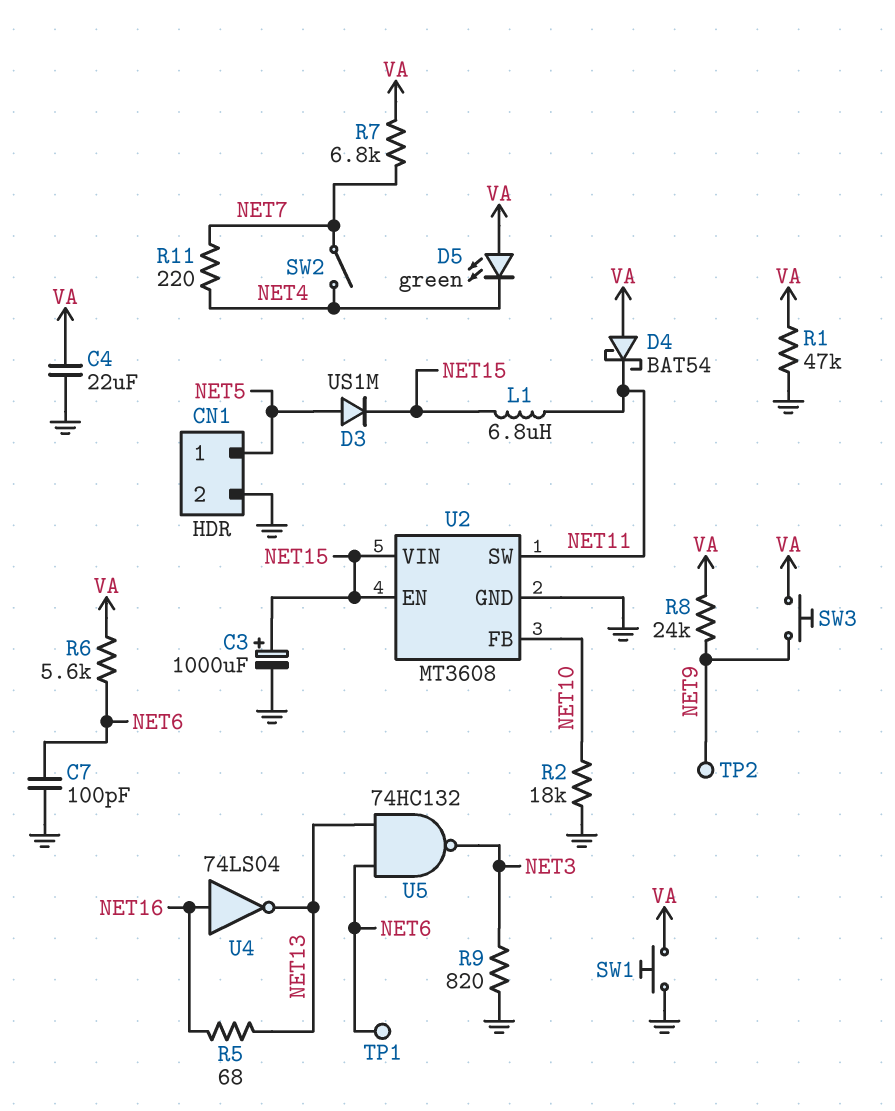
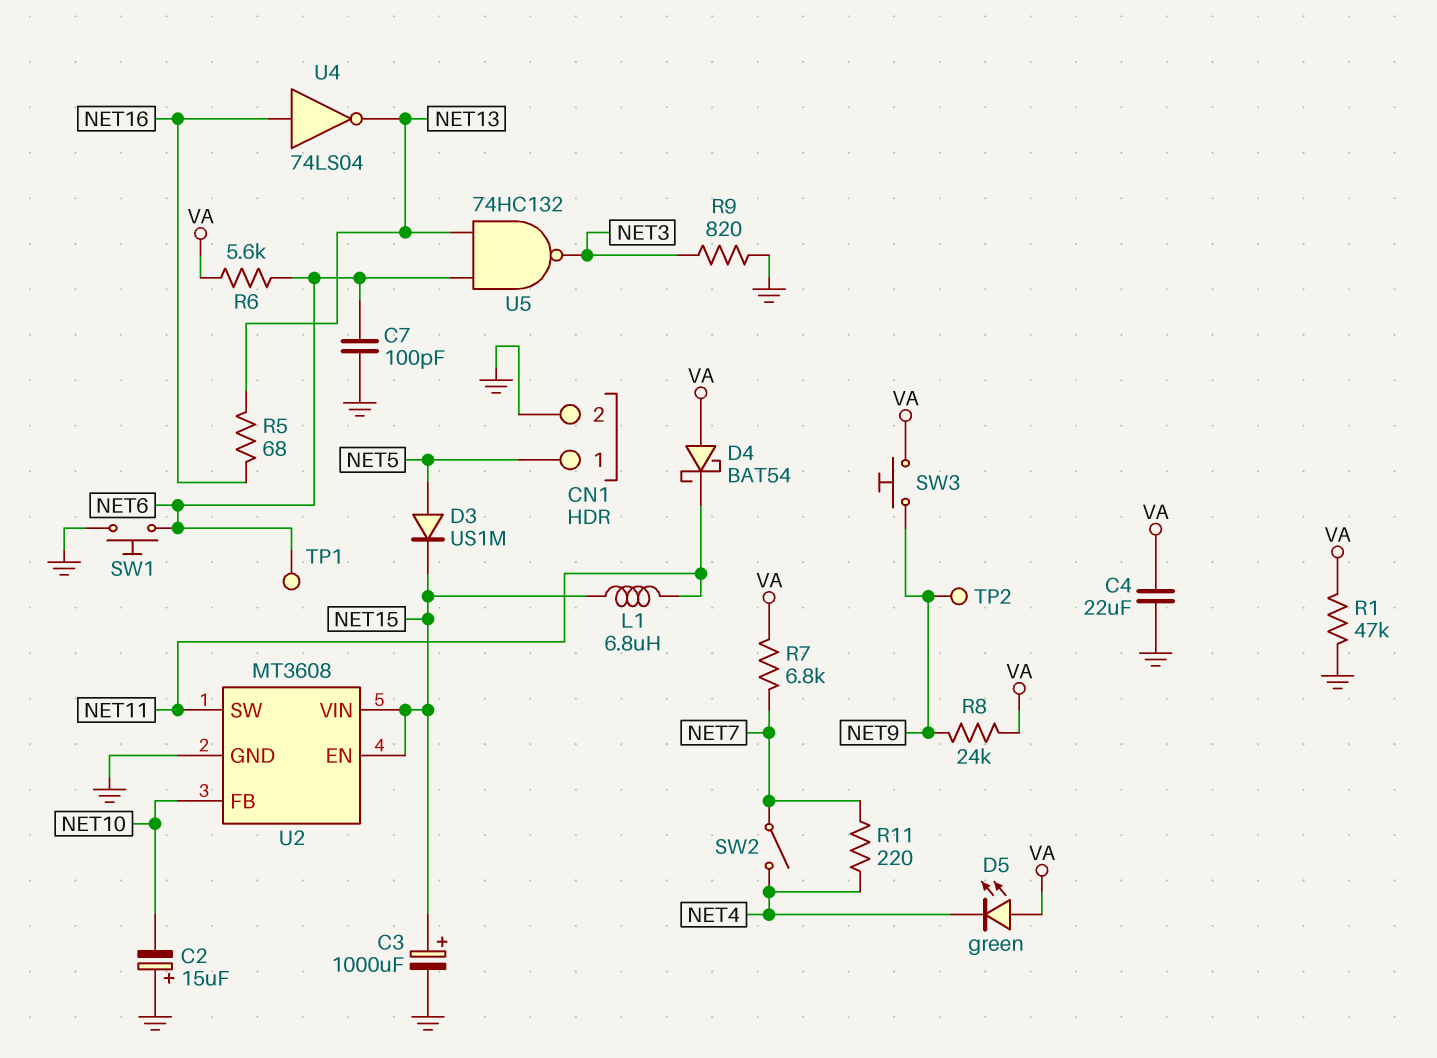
C2: none -> 15uF (plus GND, minus NET10)
R2: 18k (GND, NET10) -> none
SW1: button (GND, VA) -> button (GND, NET6)

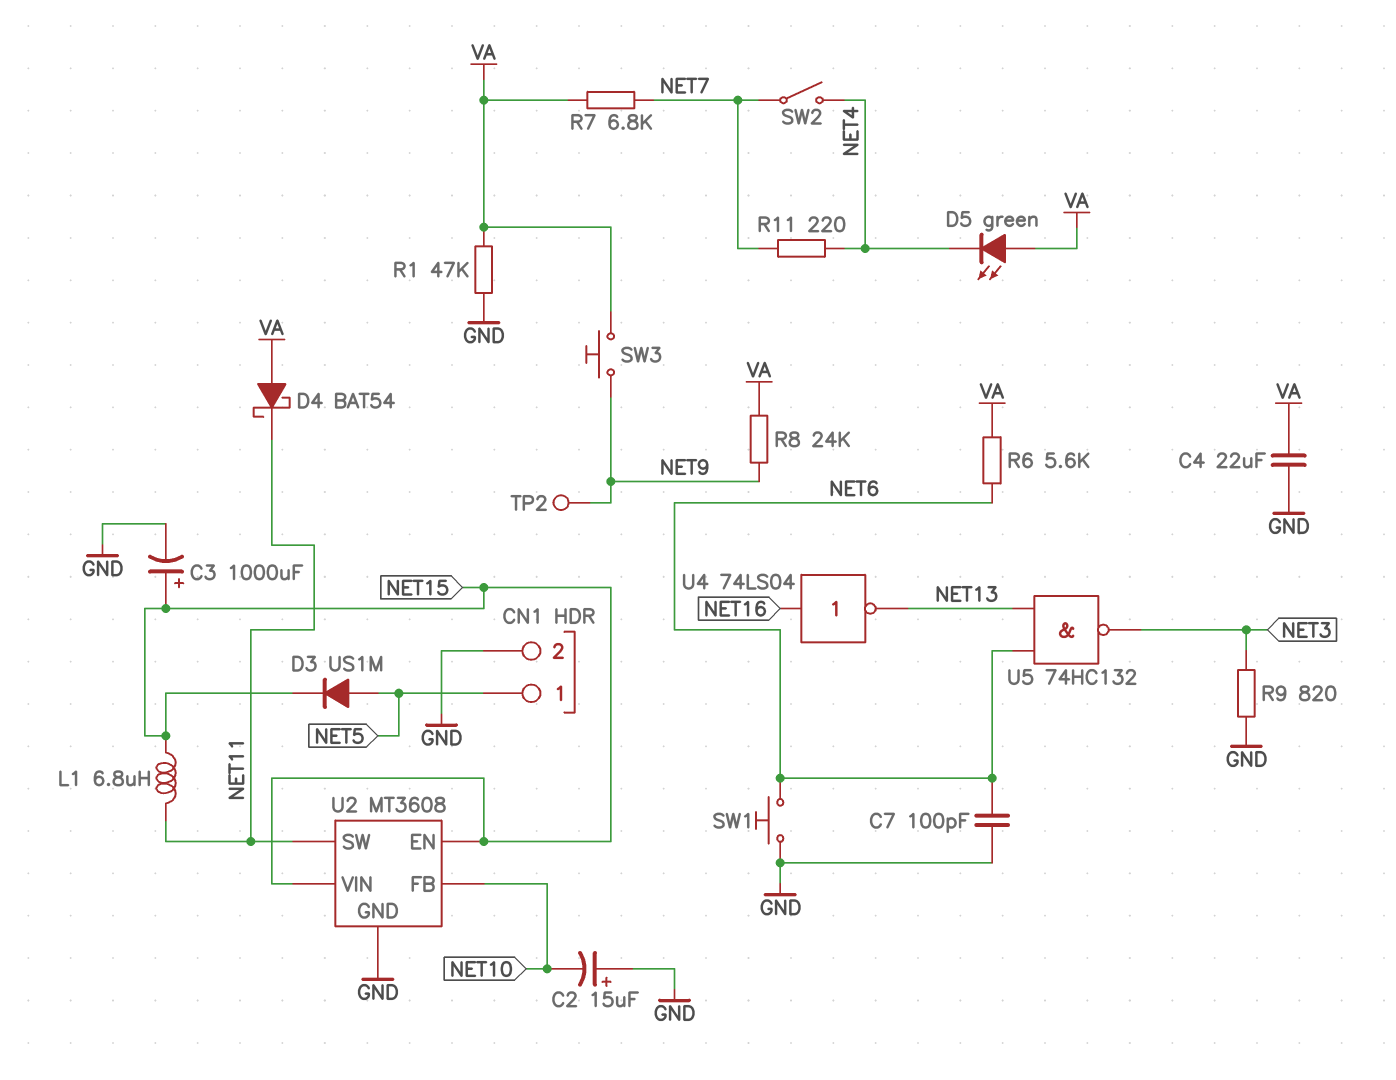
R5: 68 (NET13, NET16) -> none
TP1: test point (NET6) -> none

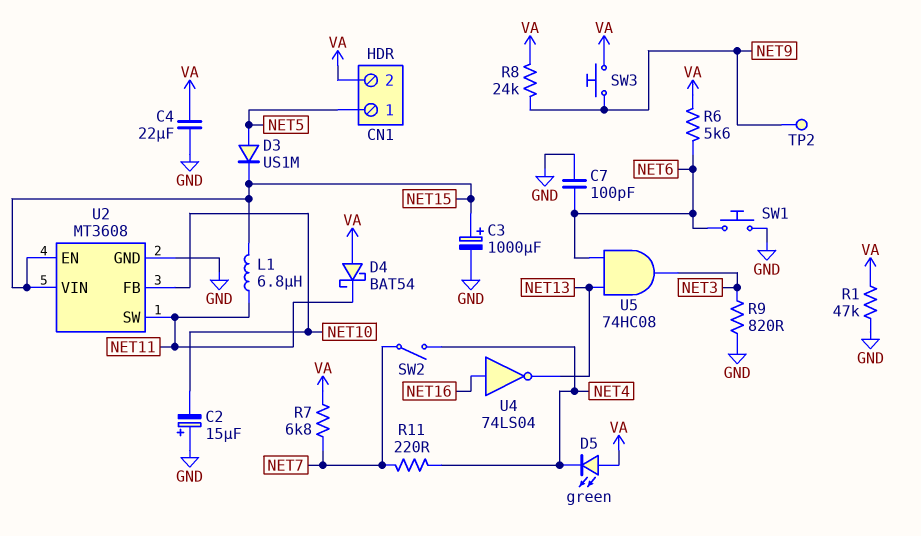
CN1 pin 2: GND -> VA
U5: NAND 74HC132 (in NET6, in NET13, out NET3) -> AND 74HC08 (in NET6, in NET13, out NET3)

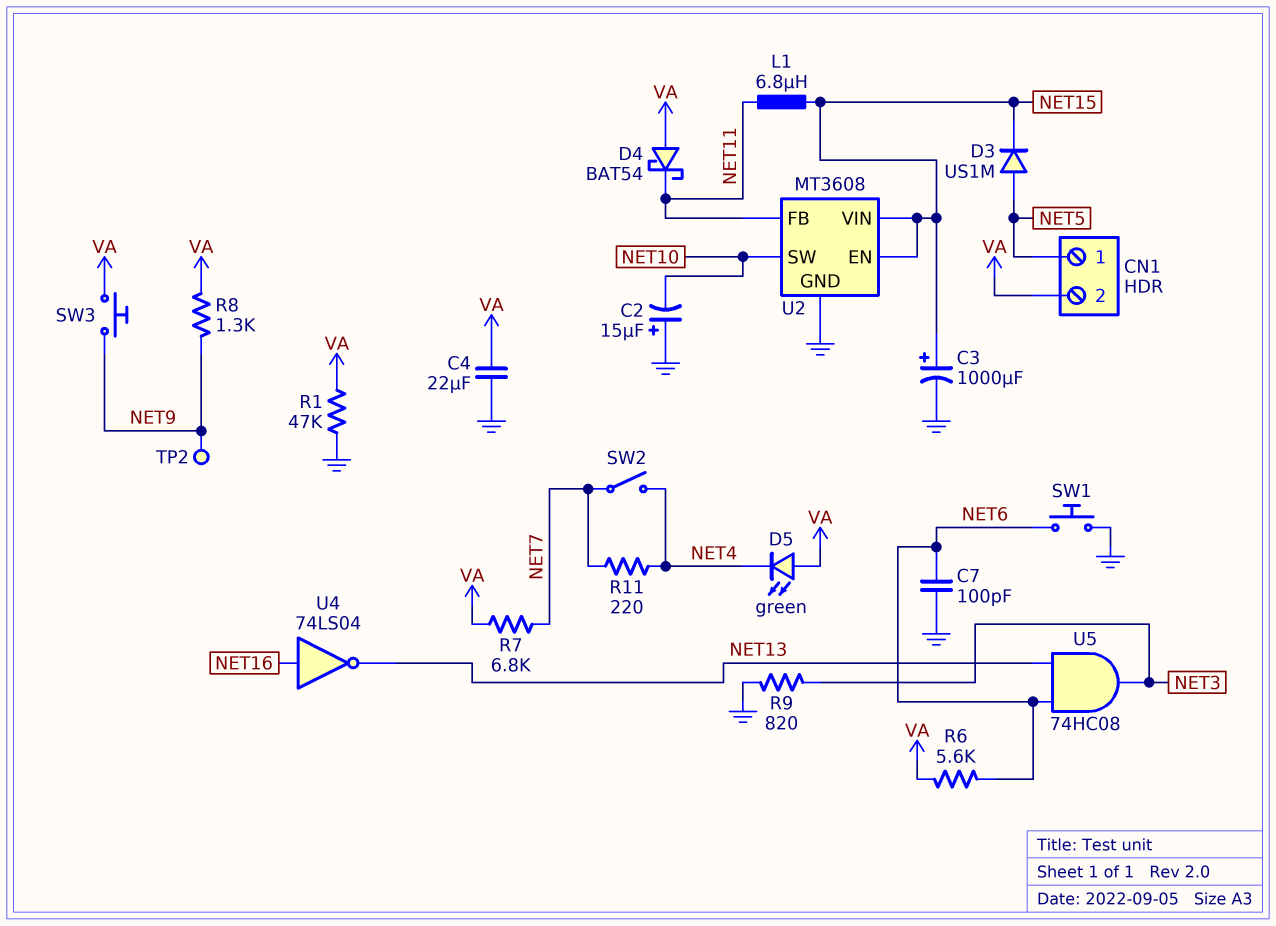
R8: 24k (NET9, VA) -> 1.3k (NET9, VA)
U2 pin FB: NET10 -> NET11
U2 pin SW: NET11 -> NET10

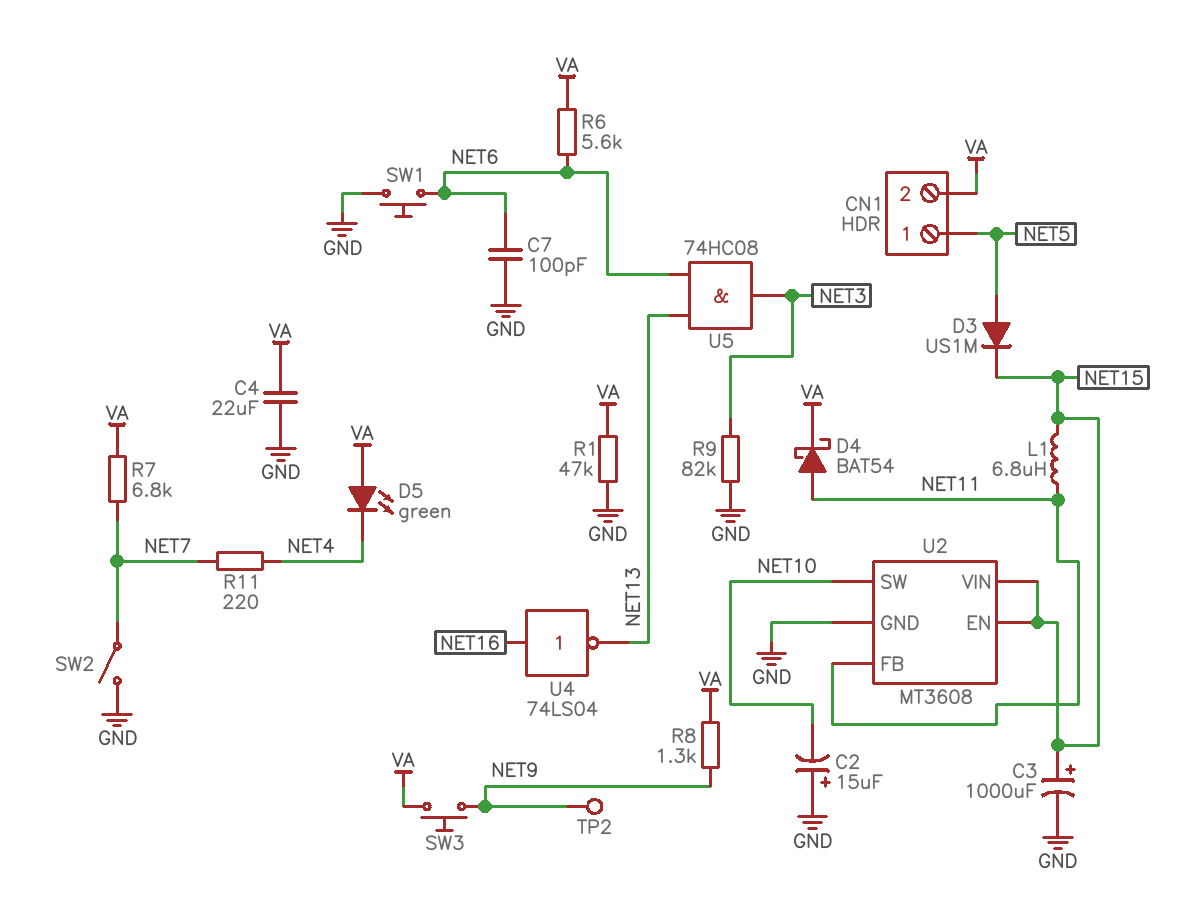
D4: schottky BAT54 (A VA, K NET11) -> schottky BAT54 (A NET11, K VA)
R9: 820 (GND, NET3) -> 82k (GND, NET3)
SW2: switch (NET4, NET7) -> switch (GND, NET7)

